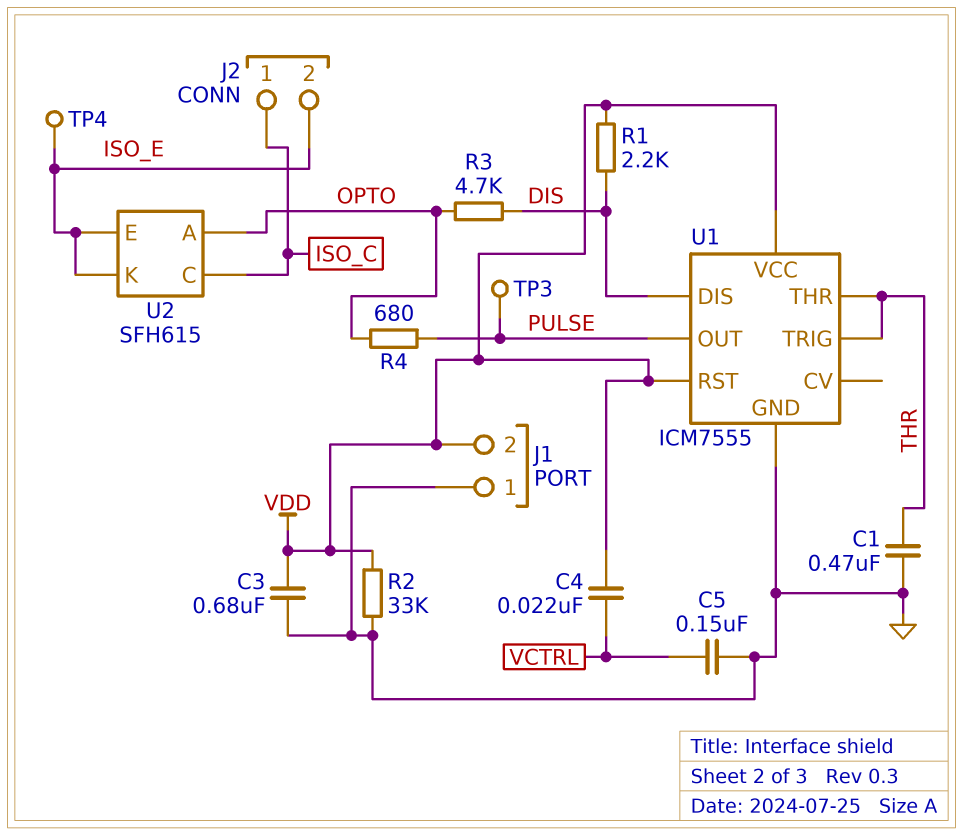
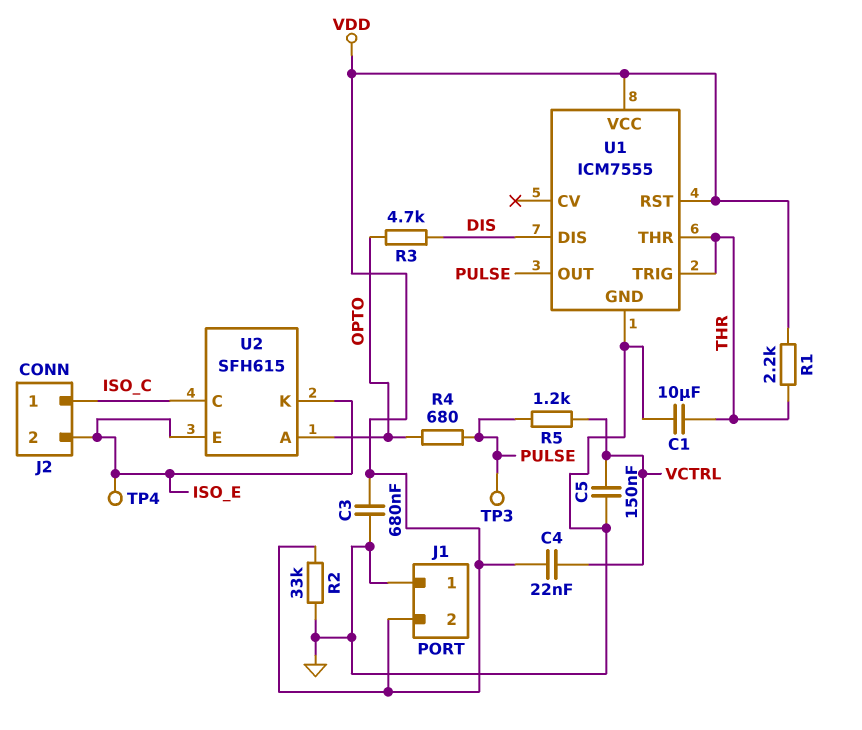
C1: 470nF (GND, THR) -> 10uF (GND, THR)
R1: 2.2k (DIS, VDD) -> 2.2k (THR, VDD)
R5: none -> 1.2k (PULSE, VCTRL)

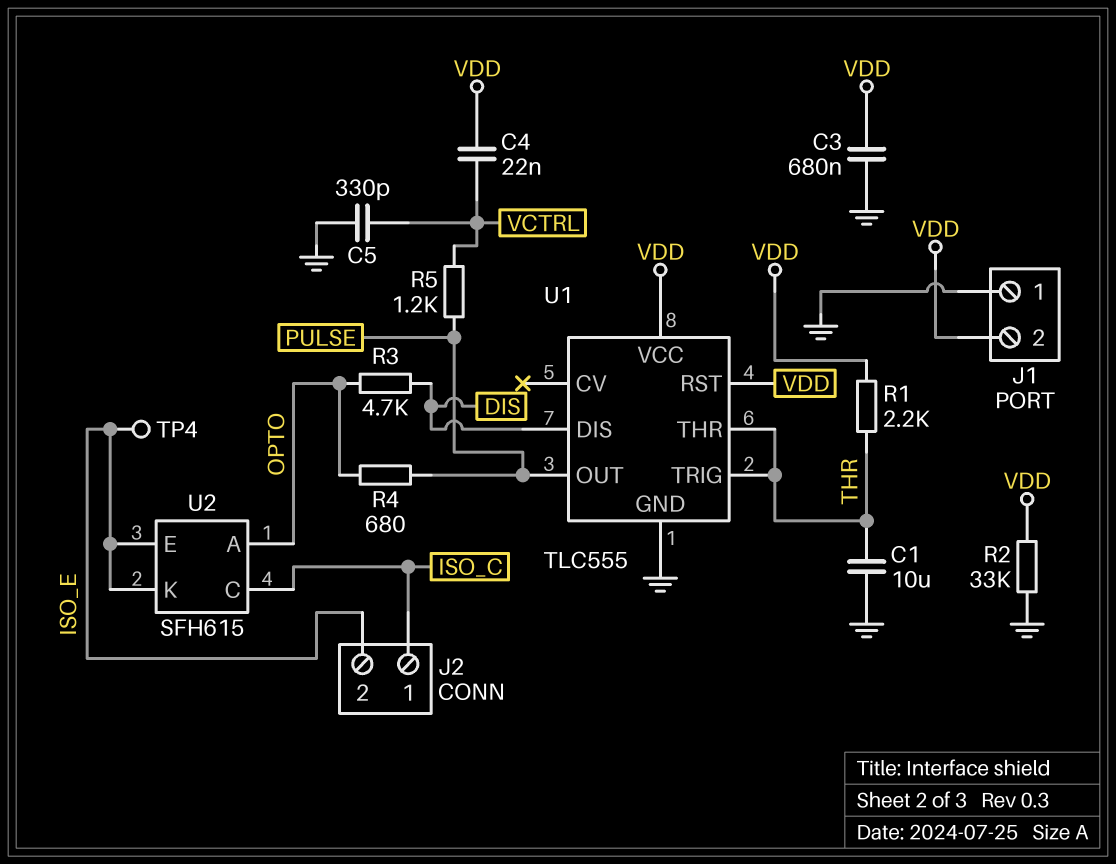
C5: 150nF (GND, VCTRL) -> 330pF (GND, VCTRL)
TP3: test point (PULSE) -> none
U1: ICM7555 -> TLC555

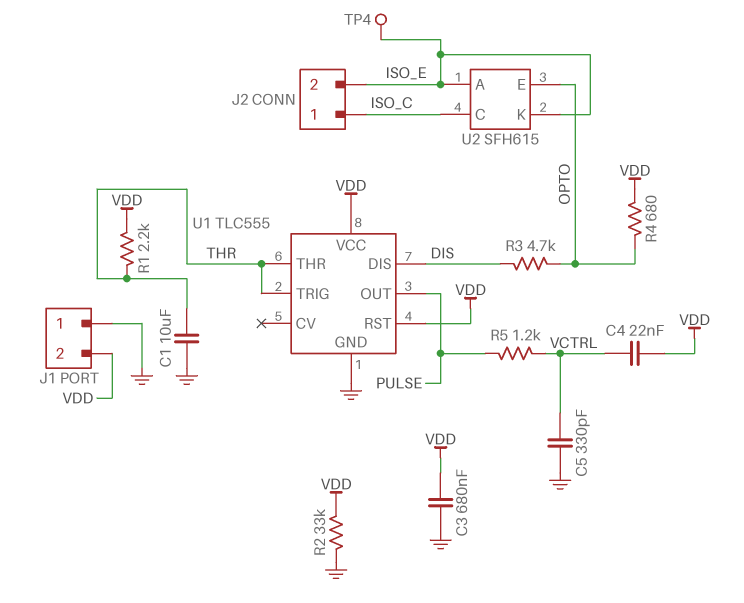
R4: 680 (OPTO, PULSE) -> 680 (OPTO, VDD)
U2 pin A: OPTO -> ISO_E
U2 pin E: ISO_E -> OPTO

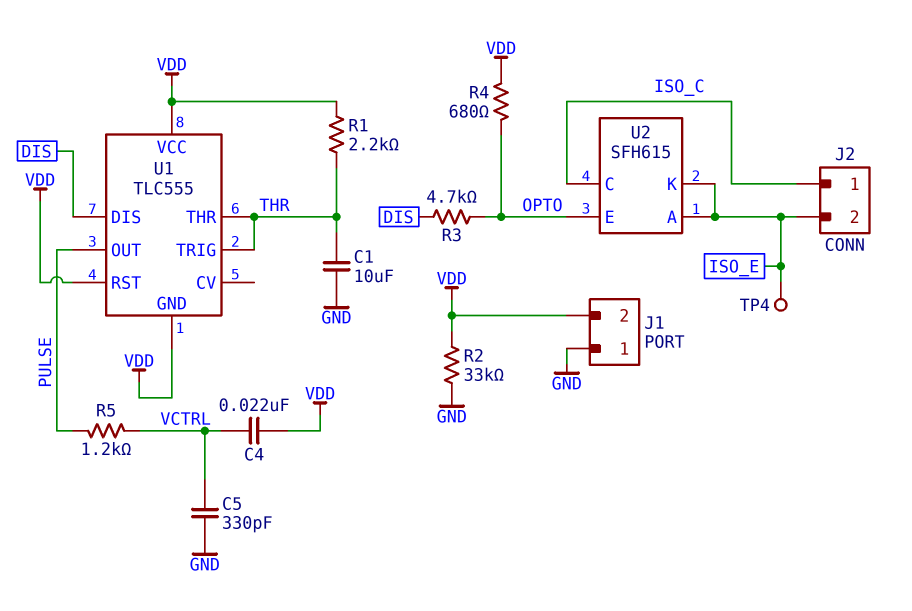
C3: 680nF (GND, VDD) -> none
U1 pin GND: GND -> VDD

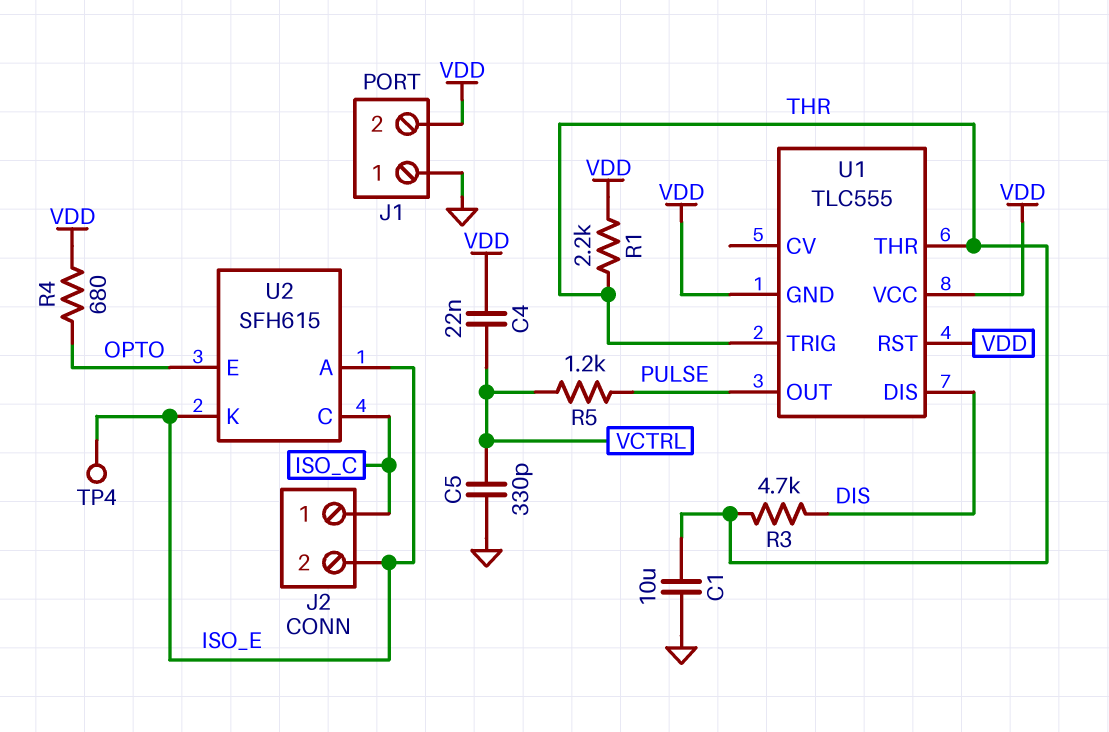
R2: 33k (GND, VDD) -> none
R3: 4.7k (DIS, OPTO) -> 4.7k (DIS, THR)

